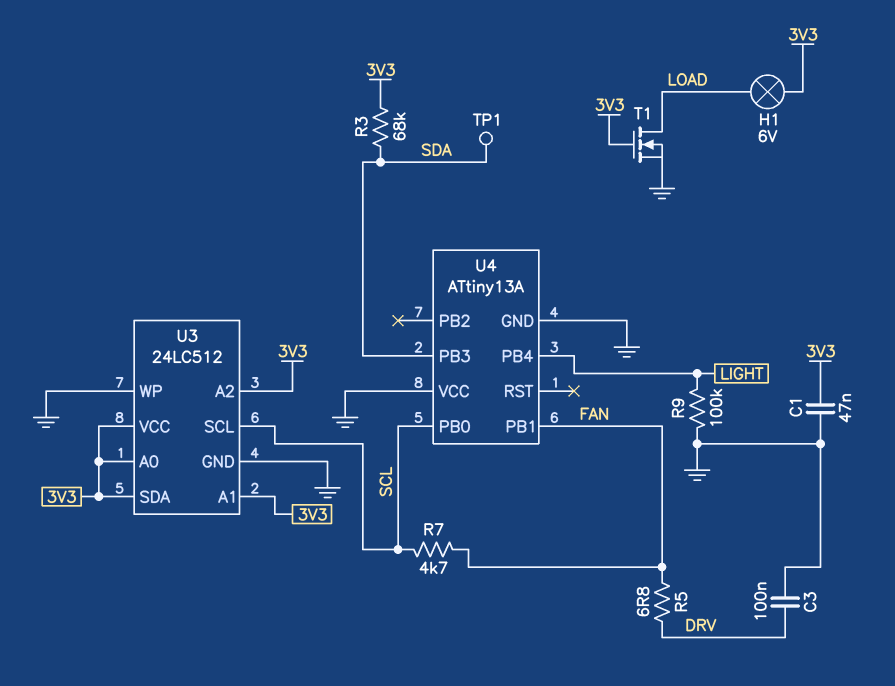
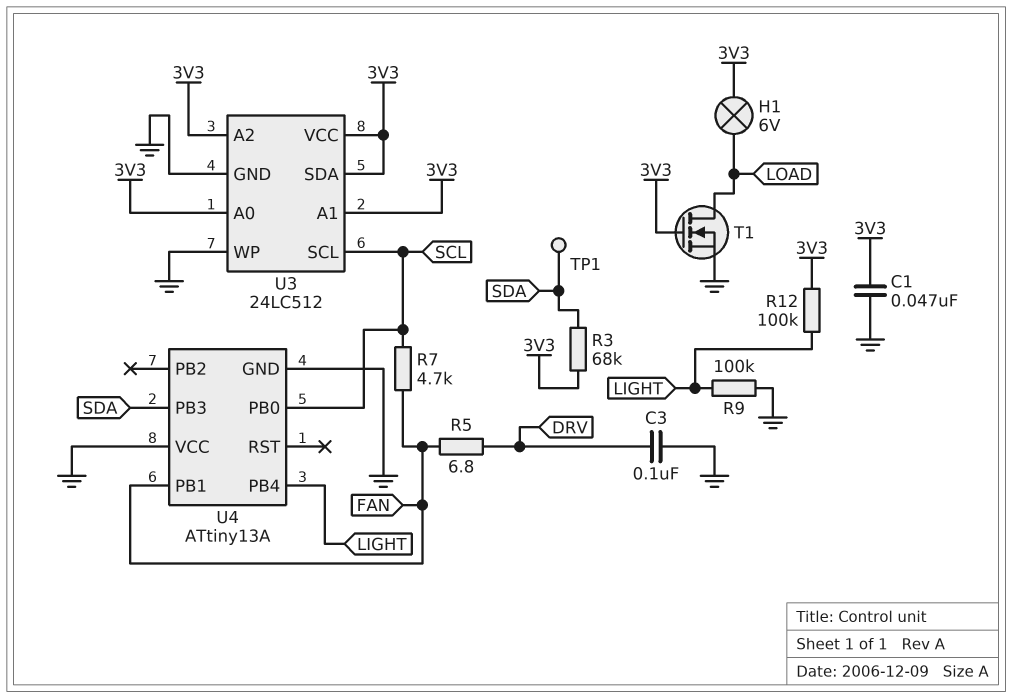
R12: none -> 100k (3V3, LIGHT)

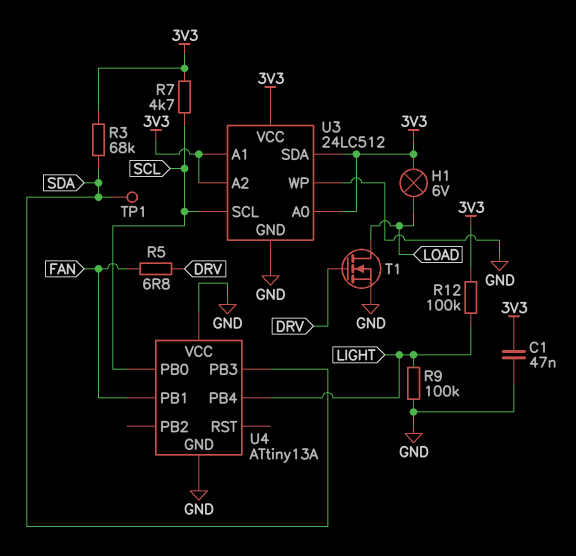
C3: 100nF (DRV, GND) -> none
R7: 4.7k (FAN, SCL) -> 4.7k (3V3, SCL)
T1: NMOS (G 3V3, D LOAD, S GND) -> NMOS (G DRV, D LOAD, S GND)

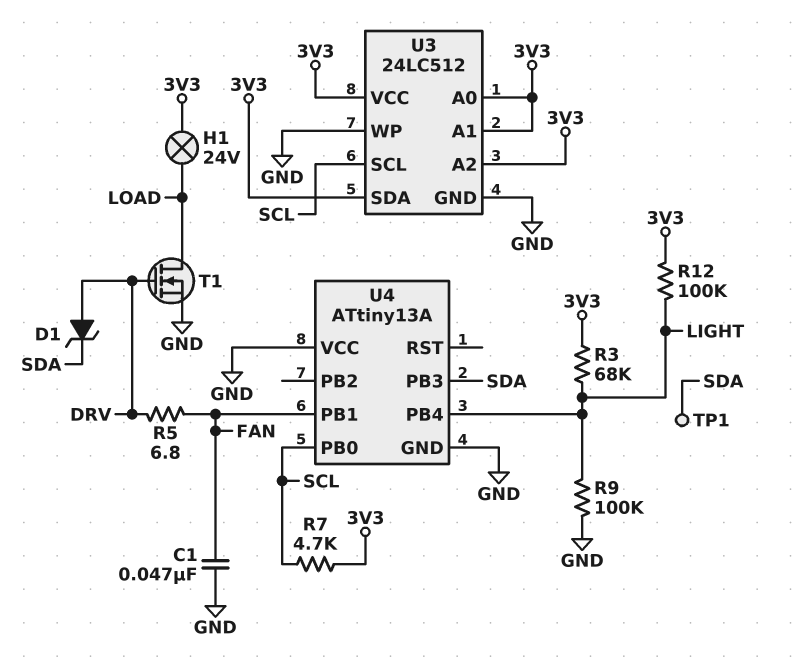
C1: 47nF (3V3, GND) -> 47nF (FAN, GND)
D1: none -> zener (A DRV, K SDA)
H1: lamp 6V (3V3, LOAD) -> lamp 24V (3V3, LOAD)
R3: 68k (3V3, SDA) -> 68k (3V3, LIGHT)

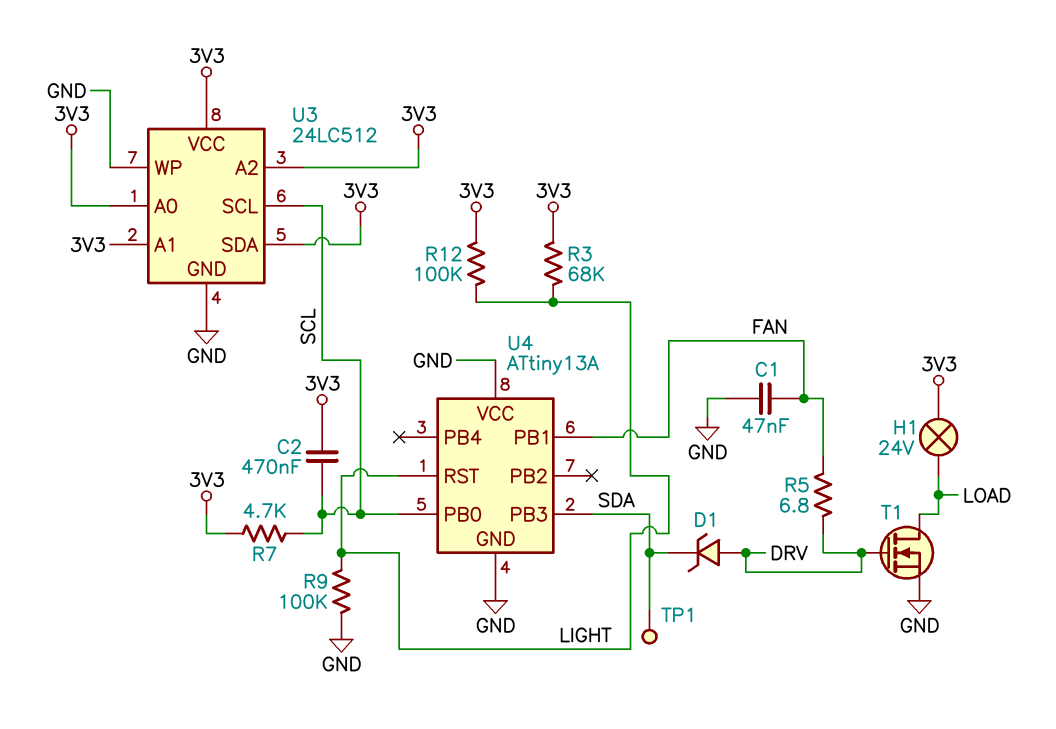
C2: none -> 470nF (3V3, SCL)
U4 pin PB4: LIGHT -> none
U4 pin RST: none -> LIGHT

